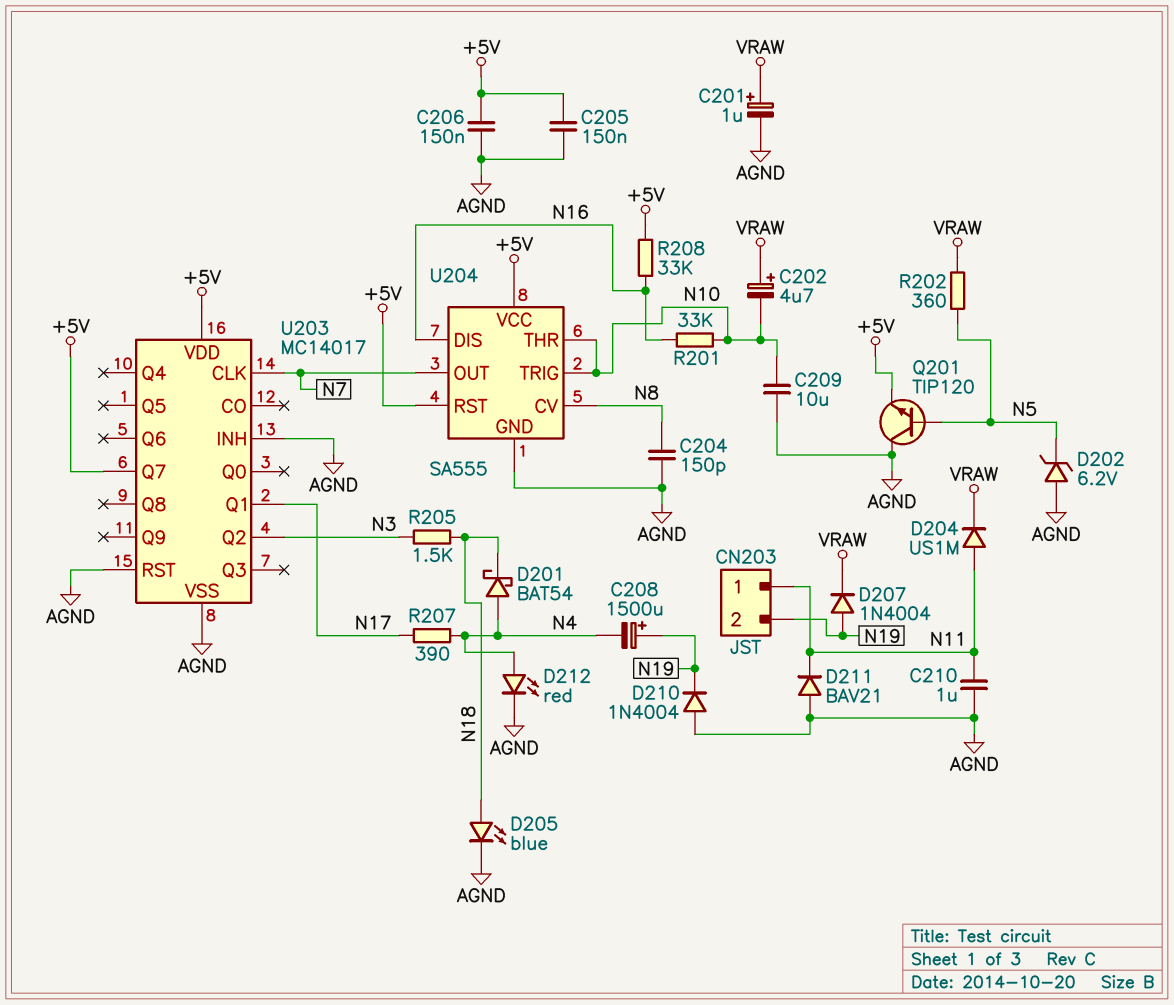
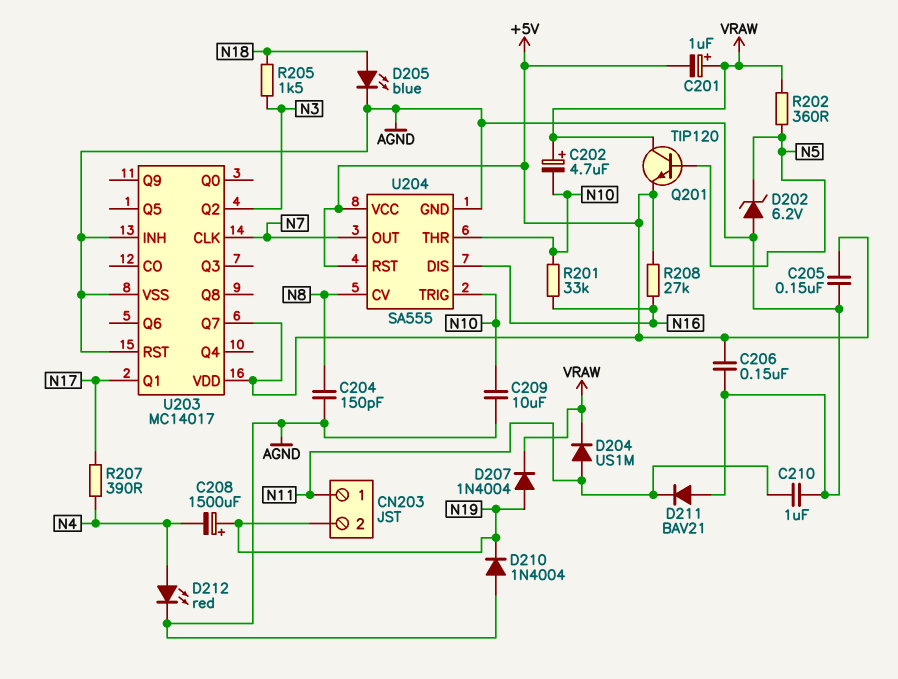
C201: 1uF (plus VRAW, minus AGND) -> 1uF (plus VRAW, minus +5V)
D201: schottky BAT54 (A N4, K N18) -> none
Q201: NPN TIP120 (B N5, C AGND, E +5V) -> NPN TIP120 (B N5, C VRAW, E +5V)
R208: 33k (+5V, N16) -> 27k (+5V, N16)

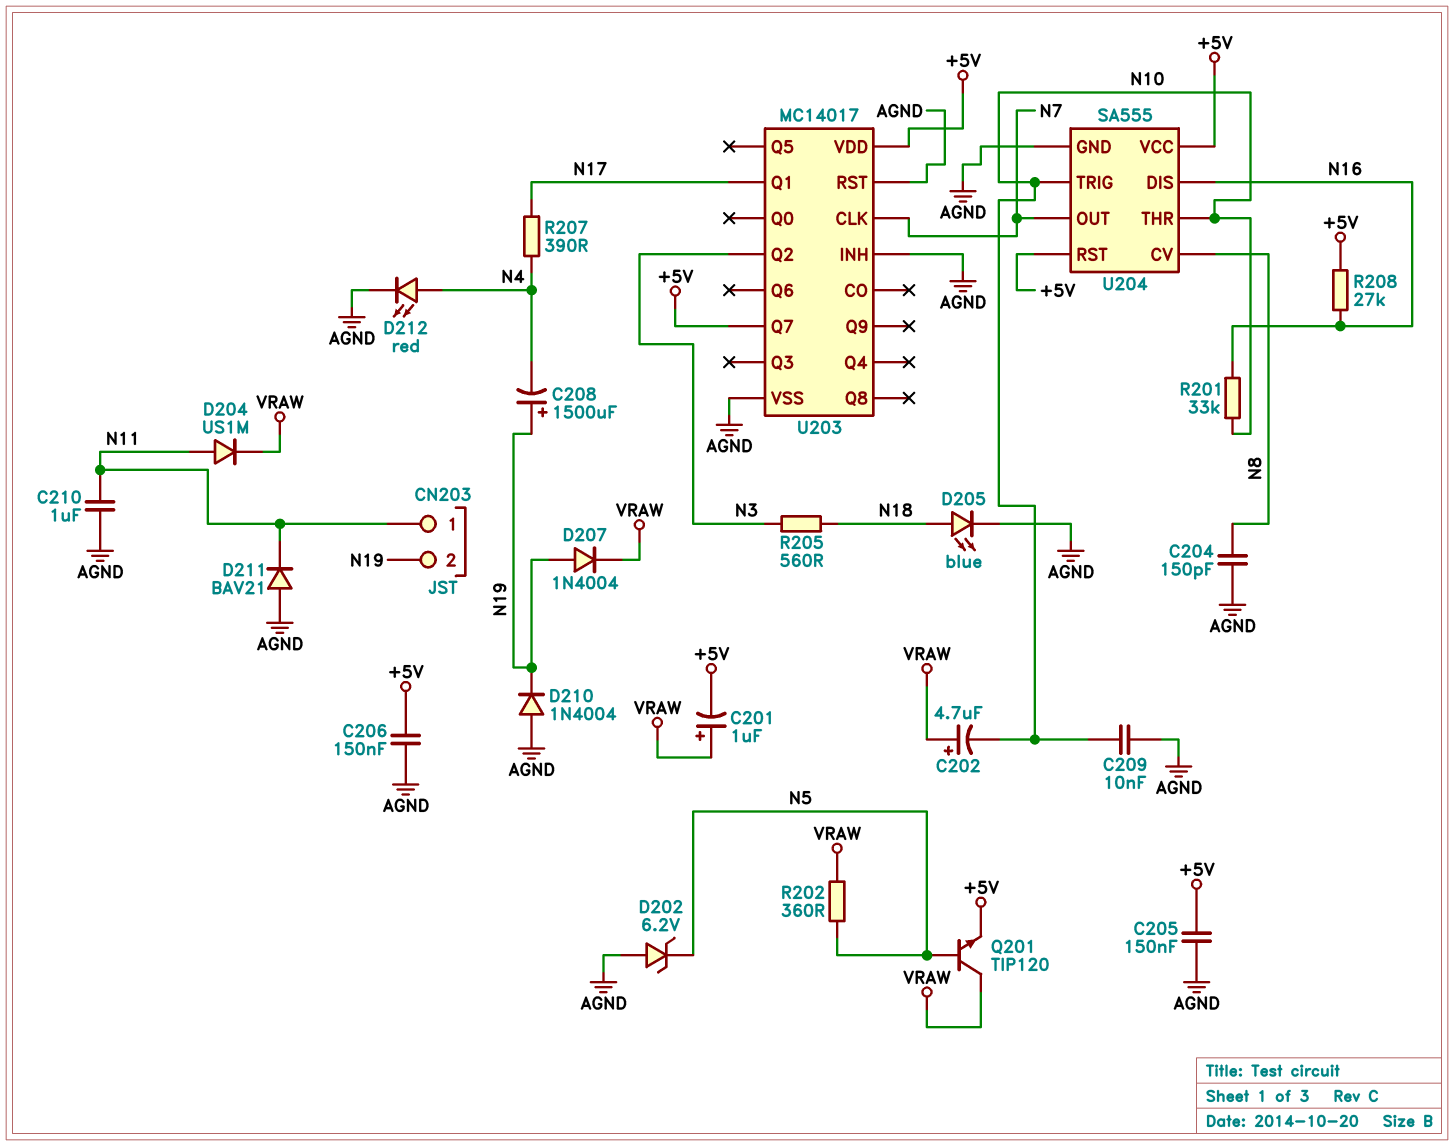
C209: 10uF (AGND, N10) -> 10nF (AGND, N10)
R205: 1.5k (N3, N18) -> 560 (N3, N18)

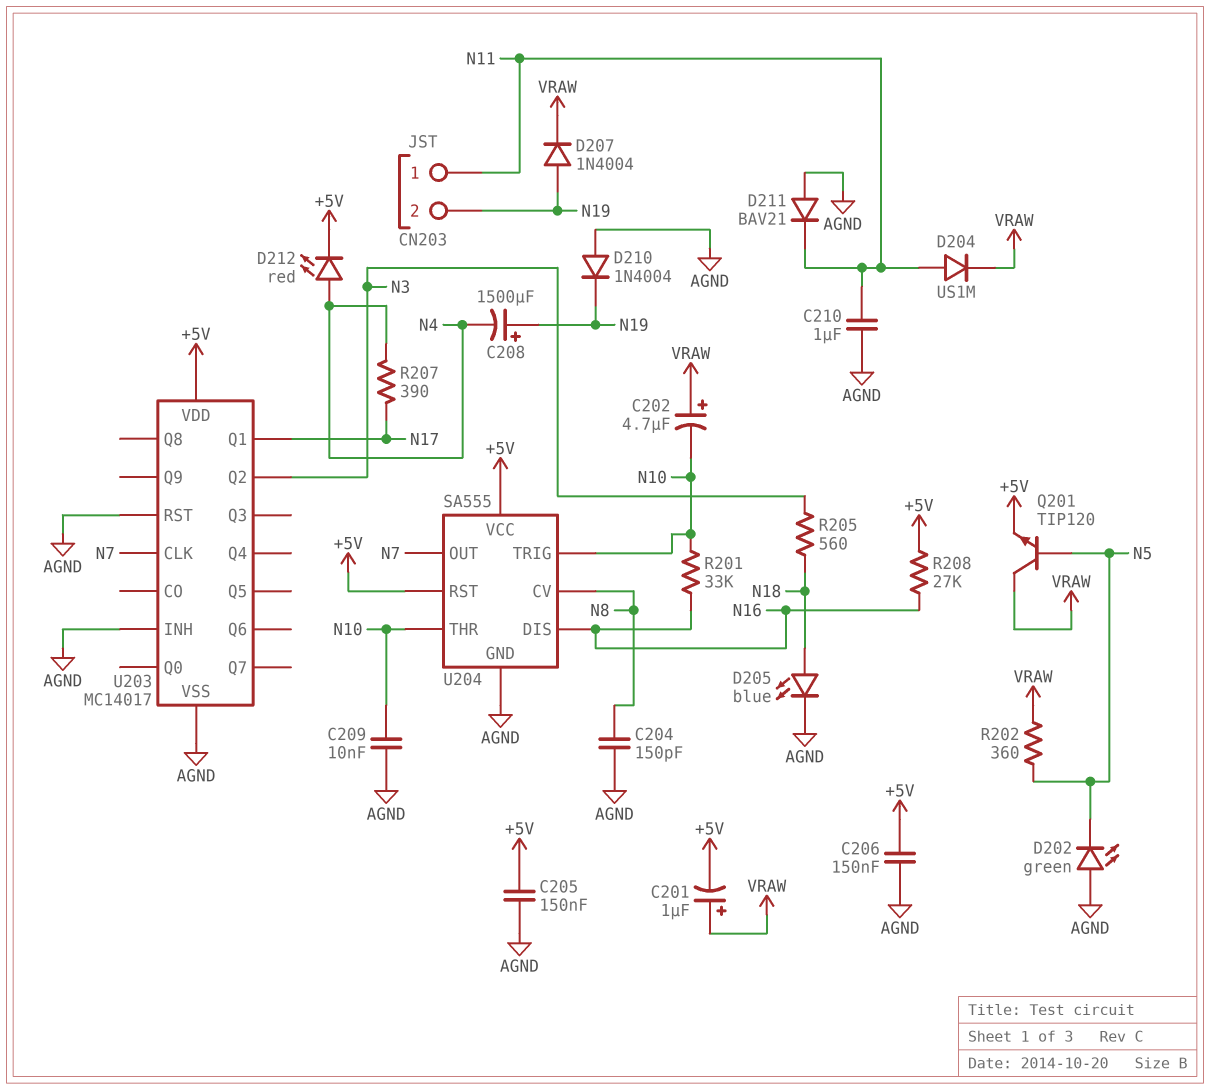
D202: zener 6.2V (A AGND, K N5) -> LED green (A AGND, K N5)
D212: LED red (A N4, K AGND) -> LED red (A N4, K +5V)
U203 pin Q7: +5V -> none

